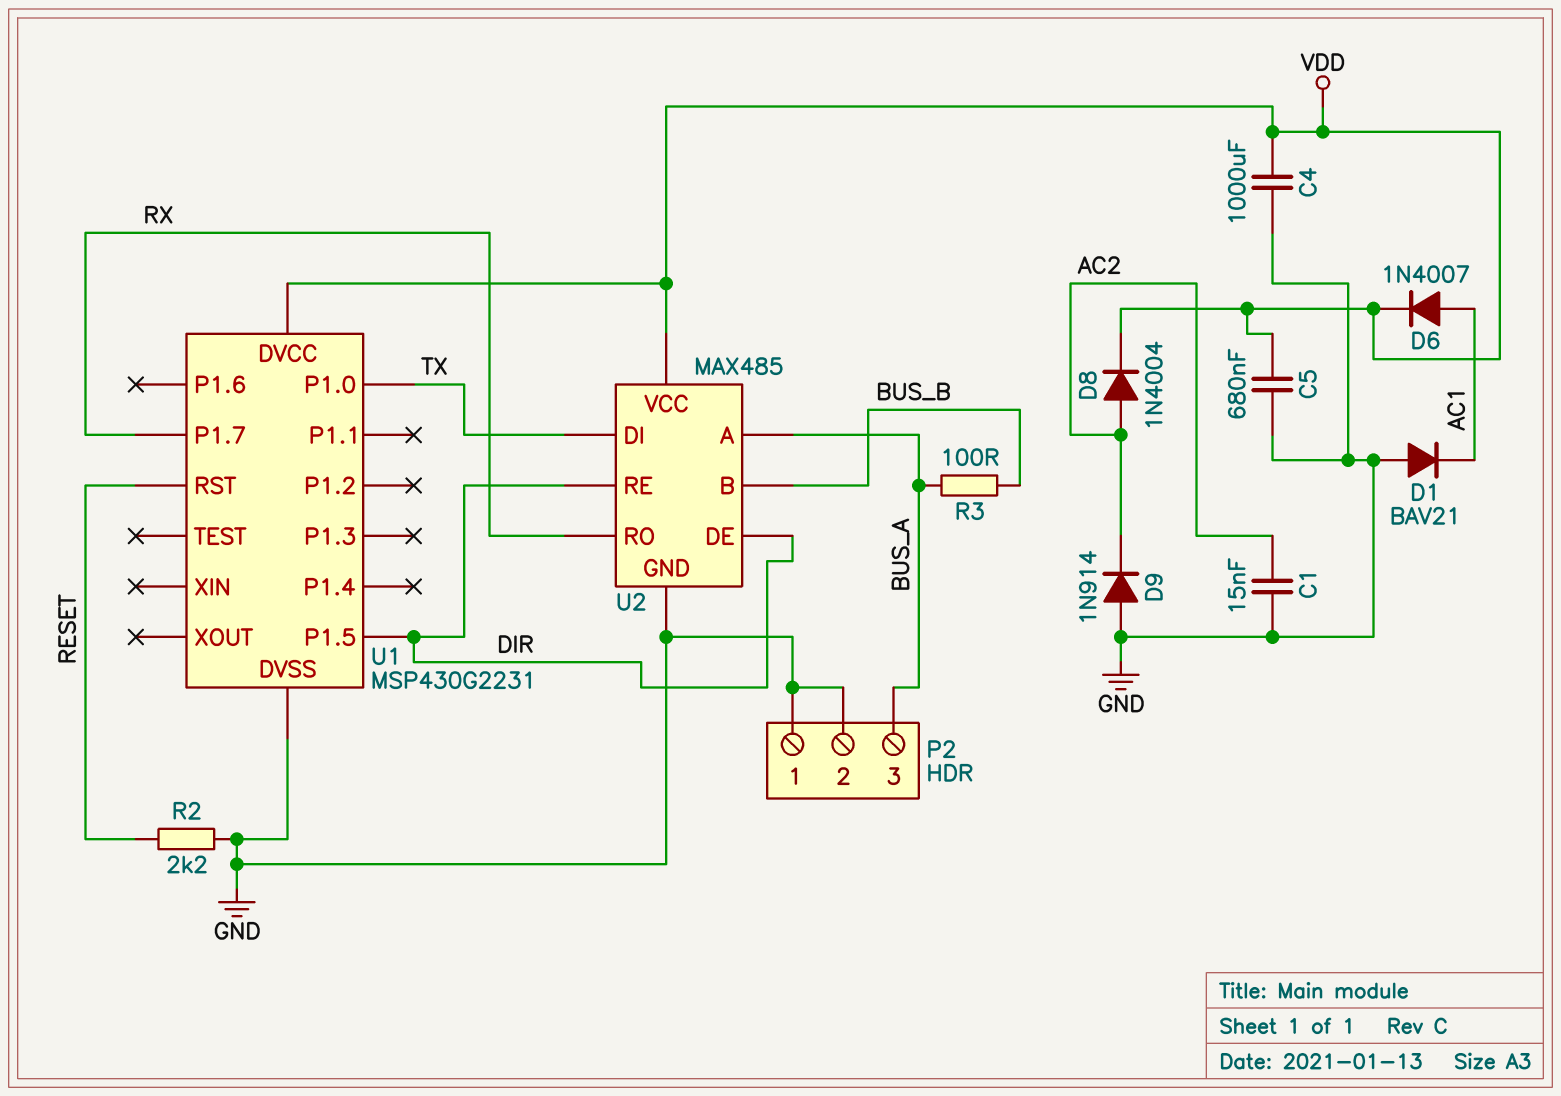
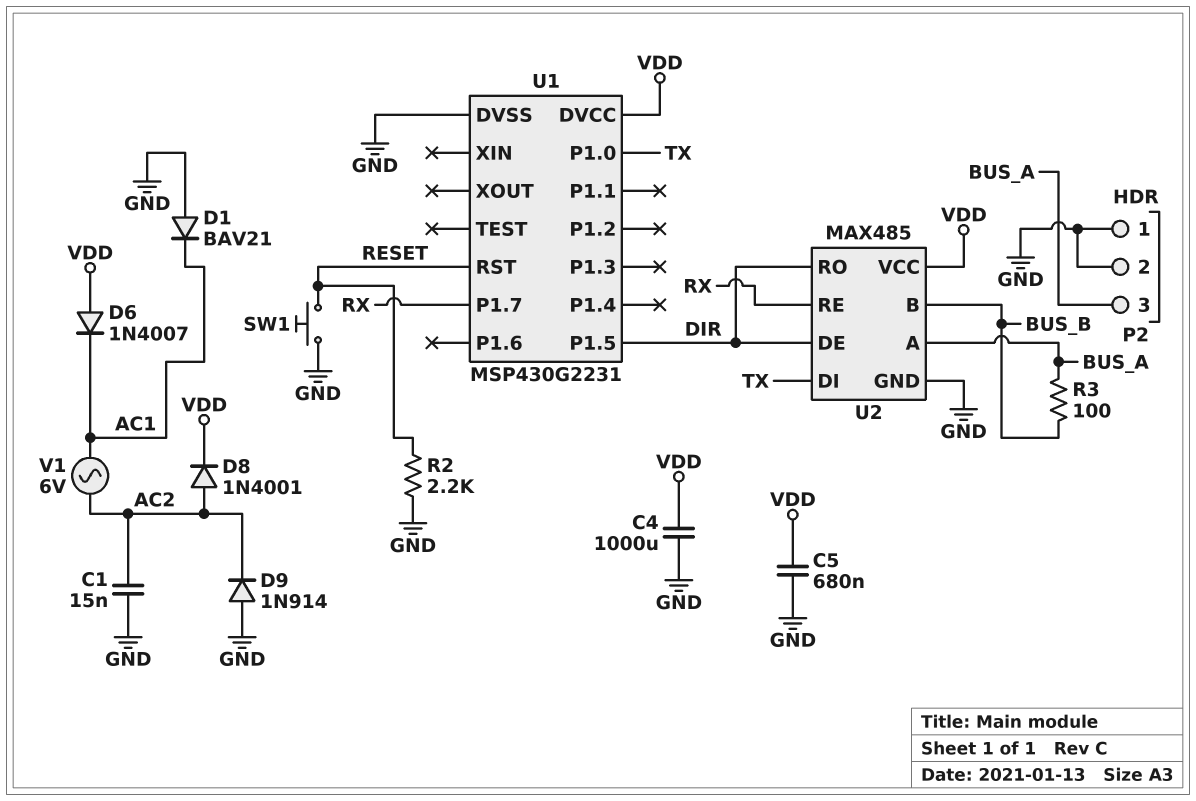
D6: diode 1N4007 (A AC1, K VDD) -> diode 1N4007 (A VDD, K AC1)
D8: diode 1N4004 (A AC2, K VDD) -> diode 1N4001 (A AC2, K VDD)
SW1: none -> button (GND, RESET)
U2 pin RE: DIR -> RX
U2 pin RO: RX -> DIR
V1: none -> AC 6V (AC1, AC2)

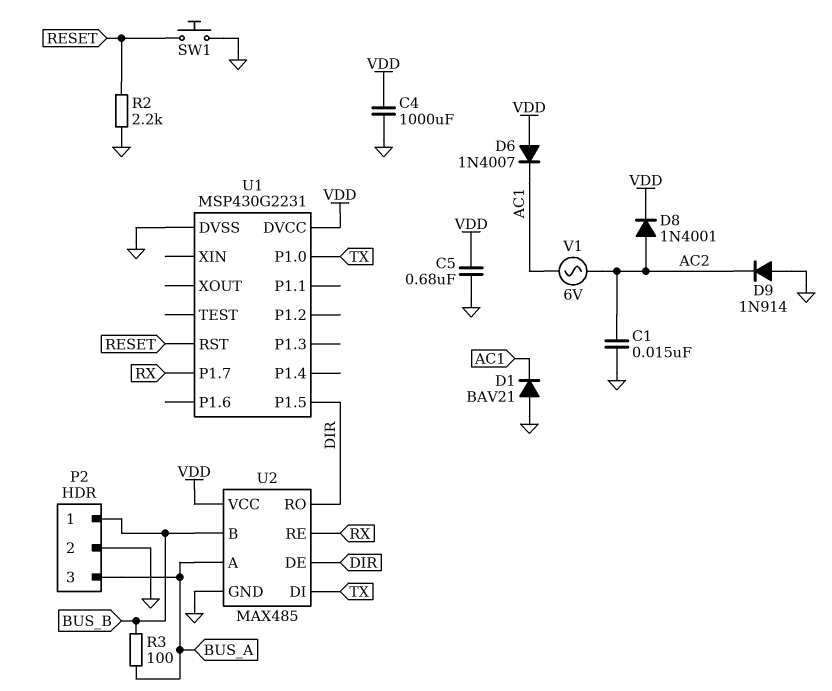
P2 pin 1: GND -> BUS_B

